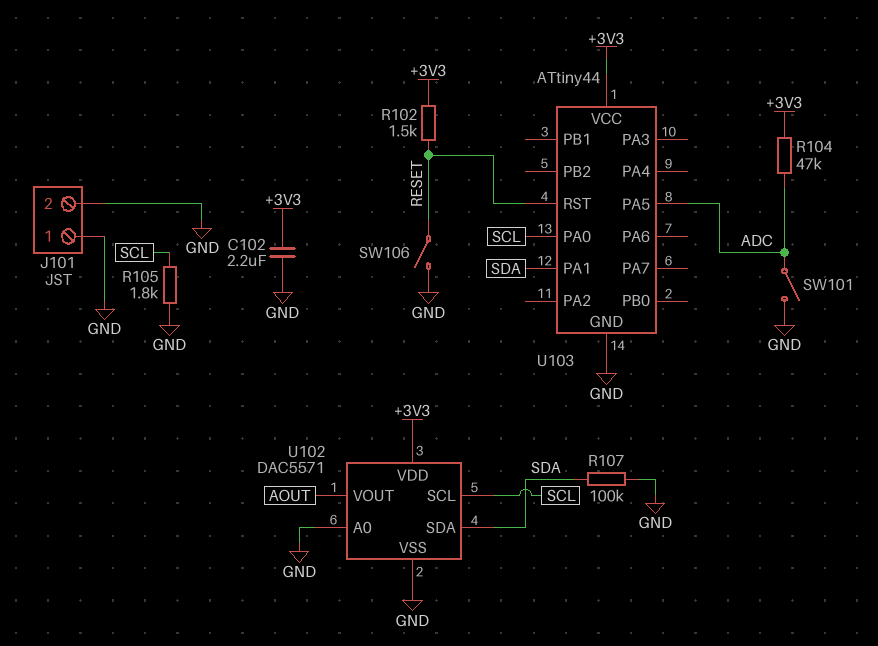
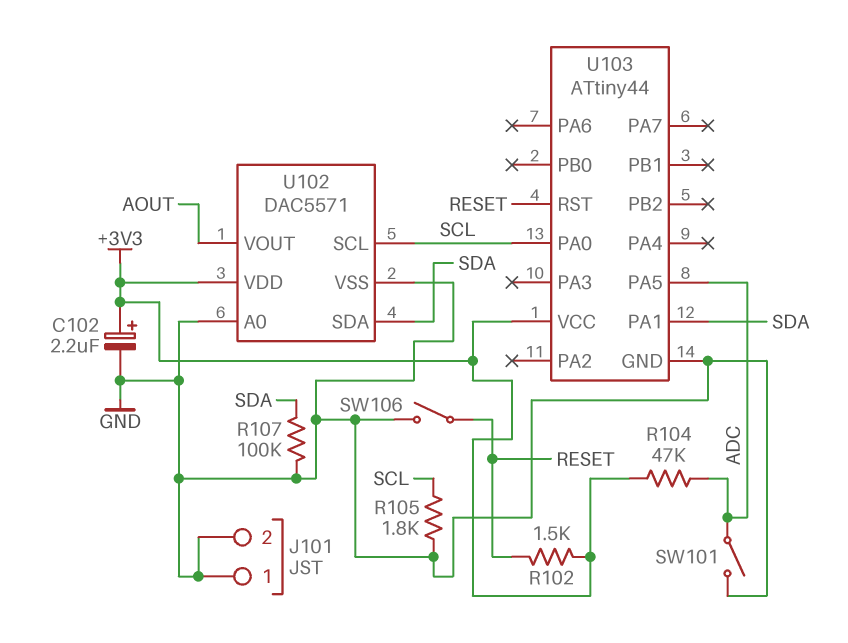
C102: 2.2uF (+3V3, GND) -> 2.2uF (plus +3V3, minus GND)

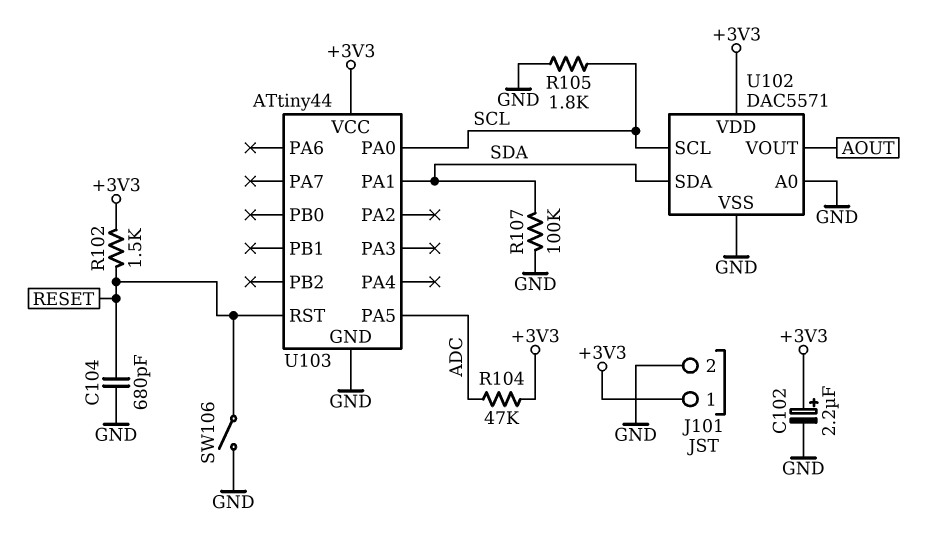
C104: none -> 680pF (GND, RESET)
J101 pin 1: GND -> +3V3
SW101: switch (ADC, GND) -> none

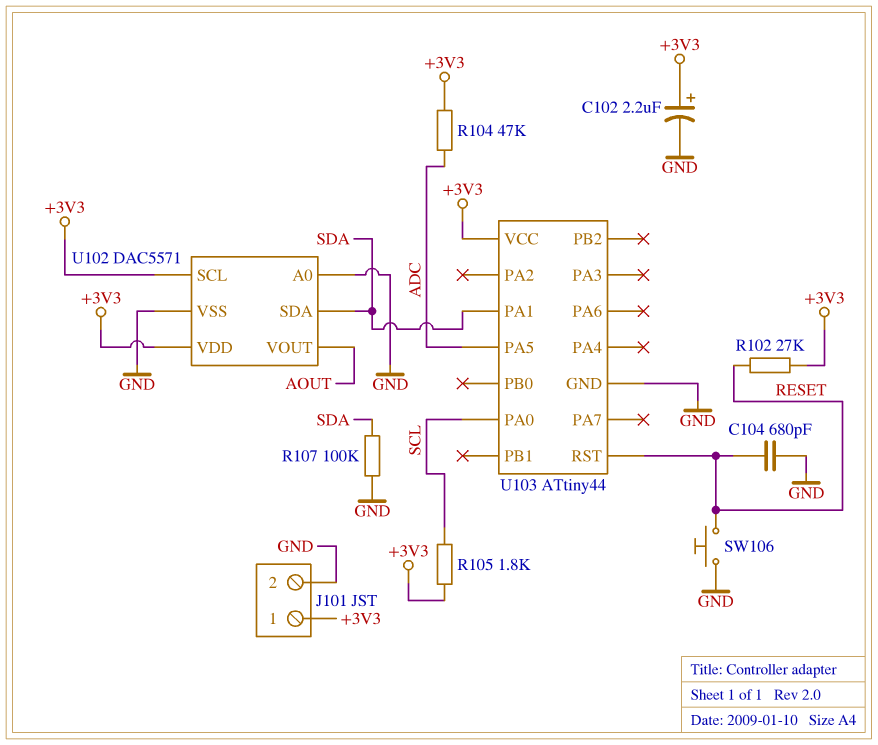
R102: 1.5k (+3V3, RESET) -> 27k (+3V3, RESET)
R105: 1.8k (GND, SCL) -> 1.8k (+3V3, SCL)
SW106: switch (GND, RESET) -> button (GND, RESET)
U102 pin SCL: SCL -> +3V3

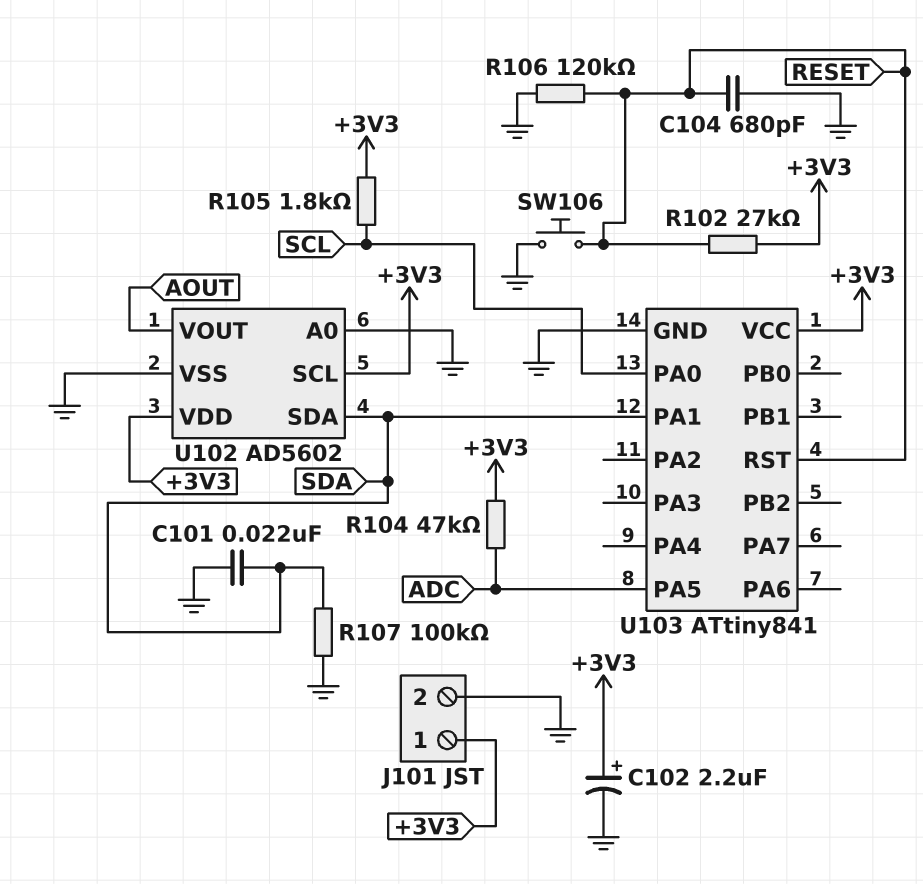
C101: none -> 22nF (GND, SDA)
R106: none -> 120k (GND, RESET)
U102: DAC5571 -> AD5602
U103: ATtiny44 -> ATtiny841

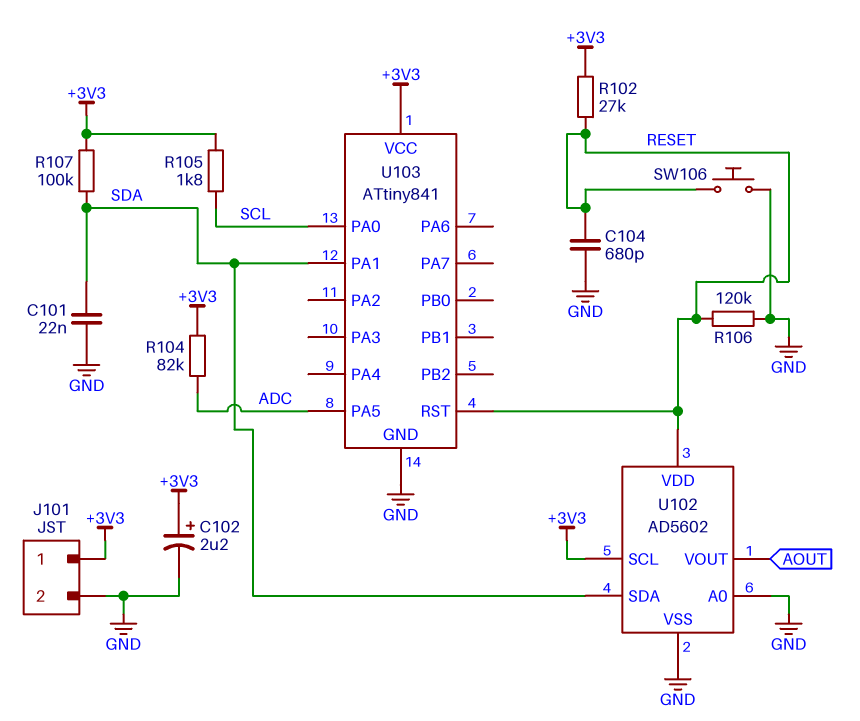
R104: 47k (+3V3, ADC) -> 82k (+3V3, ADC)
R107: 100k (GND, SDA) -> 100k (+3V3, SDA)
U102 pin VDD: +3V3 -> RESET

